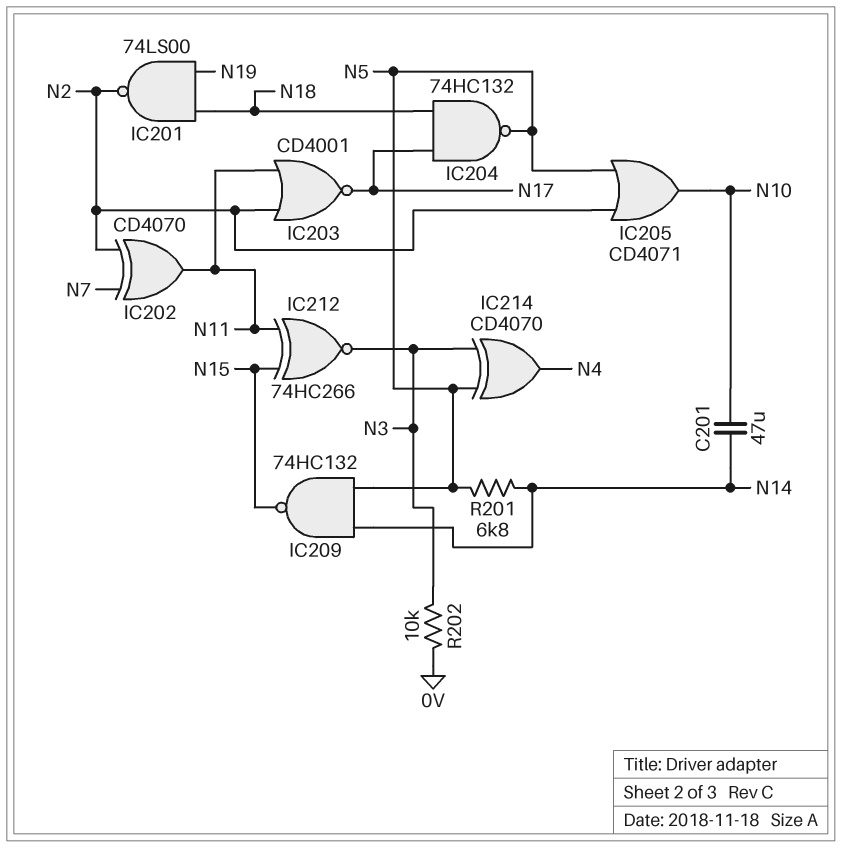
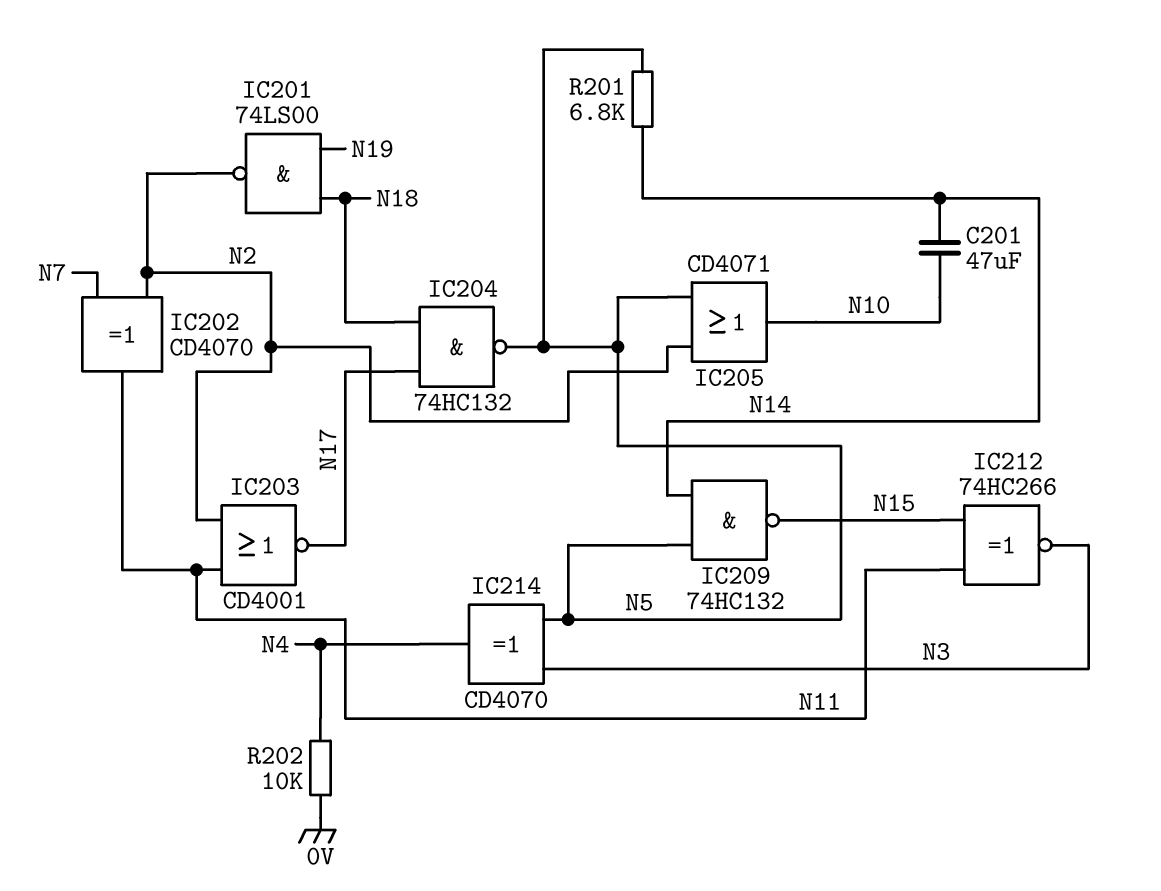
R202: 10k (0V, N3) -> 10k (0V, N4)

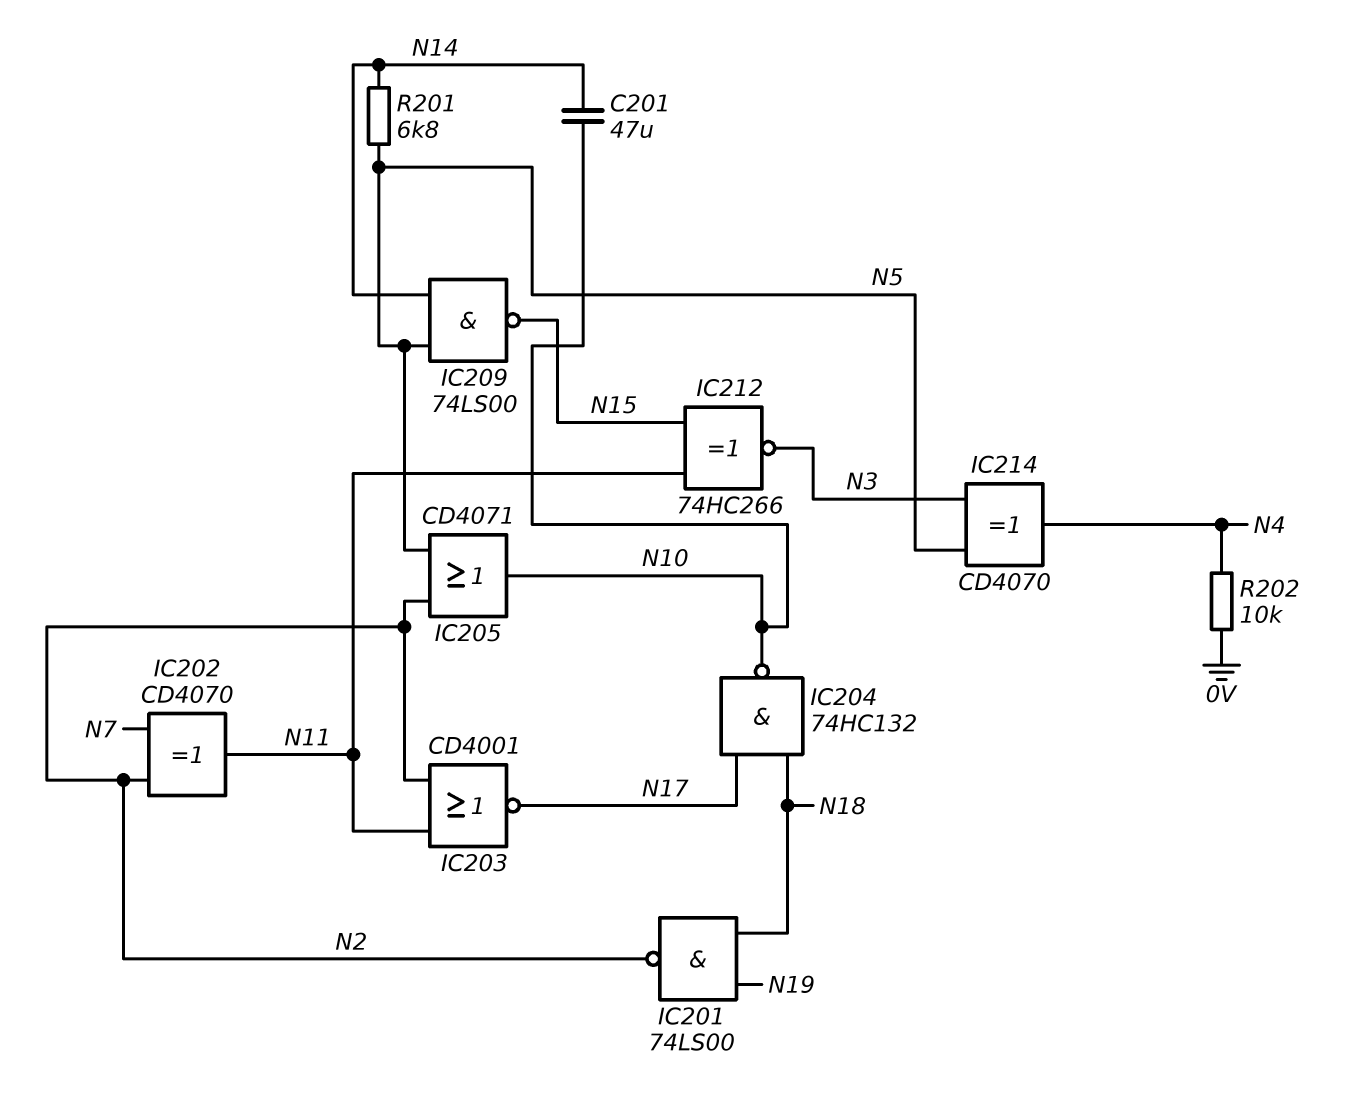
IC204: NAND 74HC132 (in N17, in N18, out N5) -> NAND 74HC132 (in N17, in N18, out N10)
IC209: NAND 74HC132 (in N5, in N14, out N15) -> NAND 74LS00 (in N5, in N14, out N15)

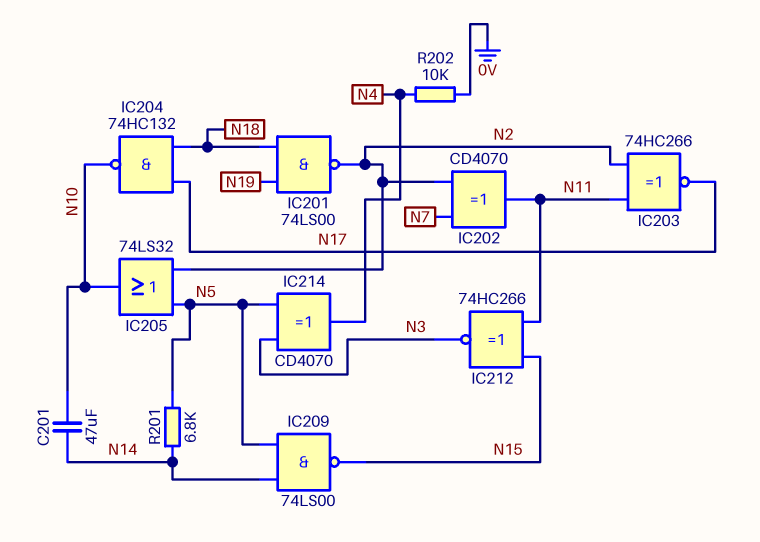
IC203: NOR CD4001 (in N2, in N11, out N17) -> XNOR 74HC266 (in N2, in N11, out N17)
IC205: OR CD4071 (in N2, in N5, out N10) -> OR 74LS32 (in N2, in N5, out N10)

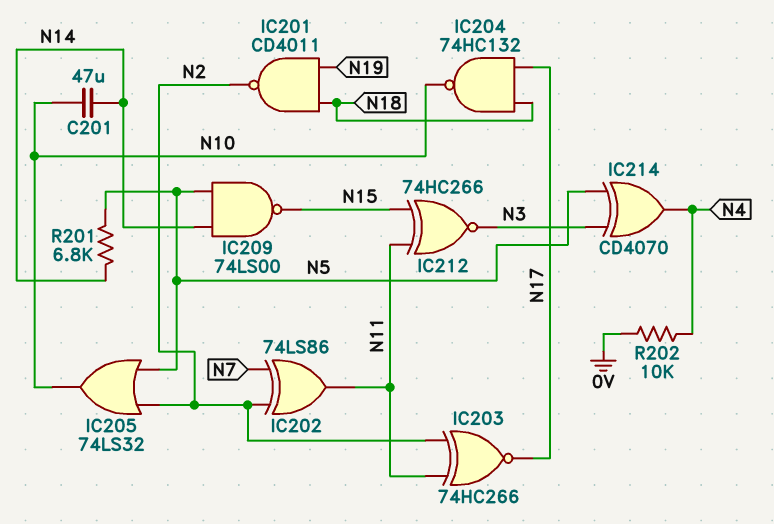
IC201: NAND 74LS00 (in N18, in N19, out N2) -> NAND CD4011 (in N18, in N19, out N2)
IC202: XOR CD4070 (in N2, in N7, out N11) -> XOR 74LS86 (in N2, in N7, out N11)

